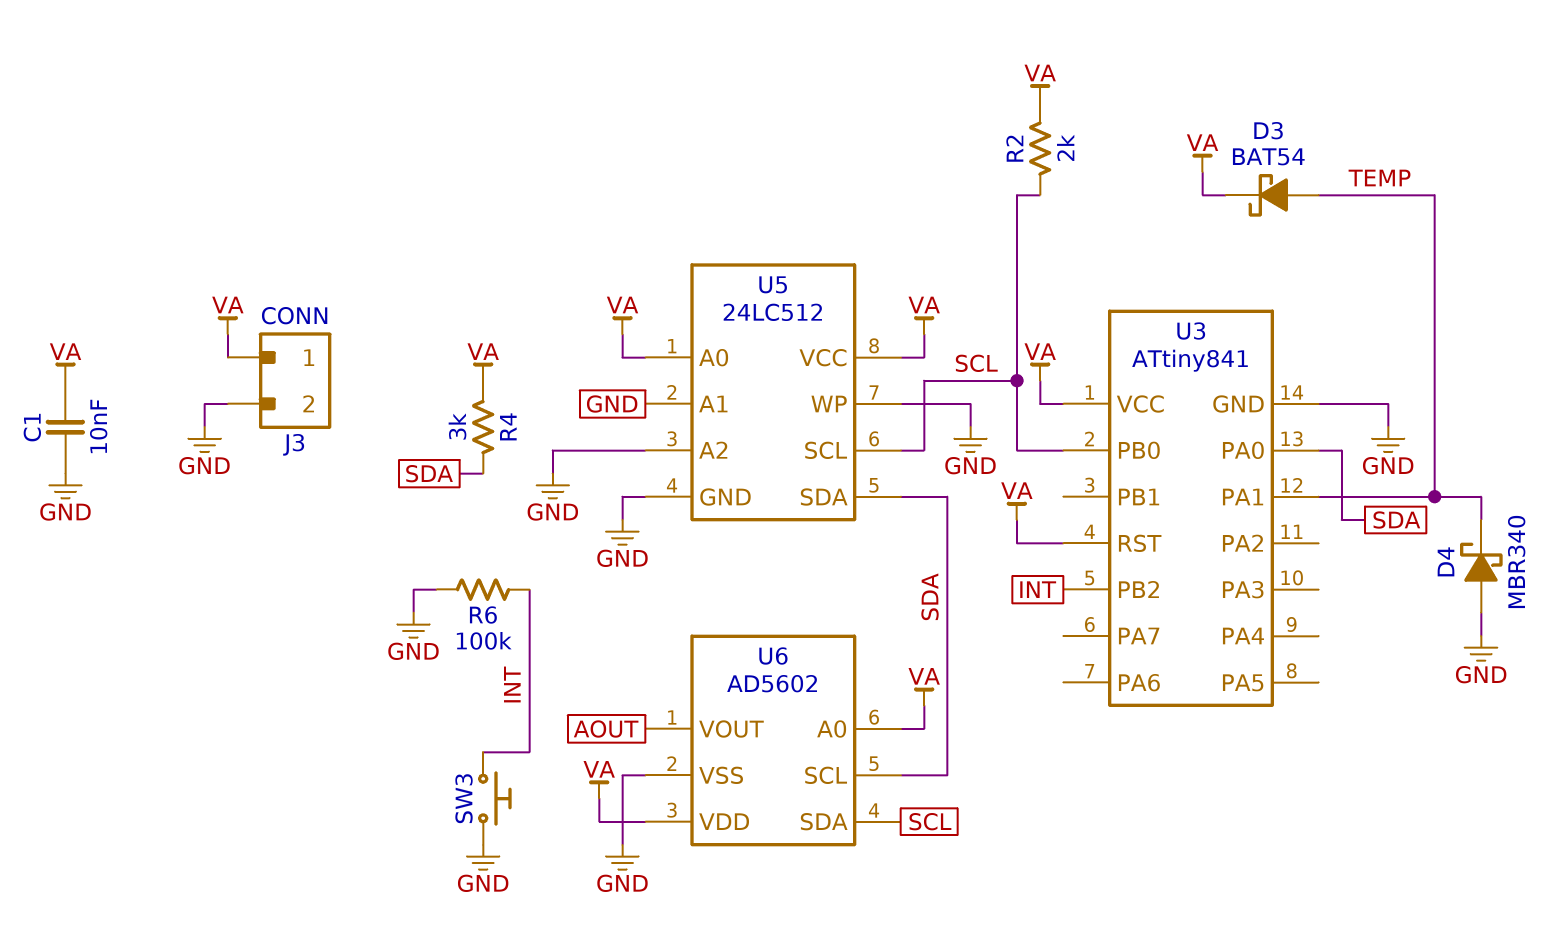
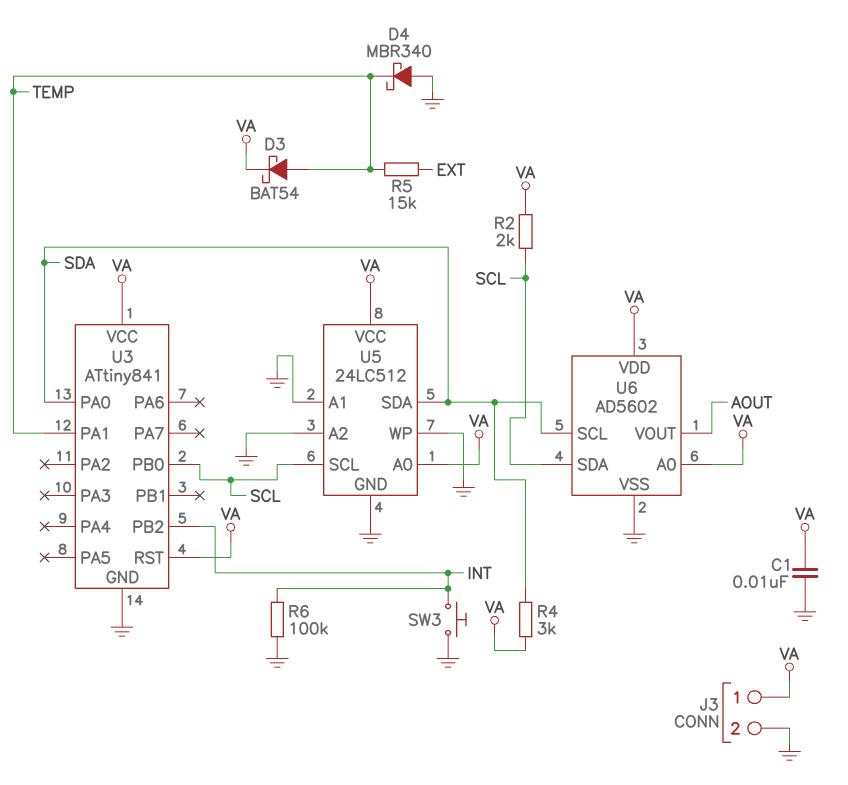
R5: none -> 15k (EXT, TEMP)

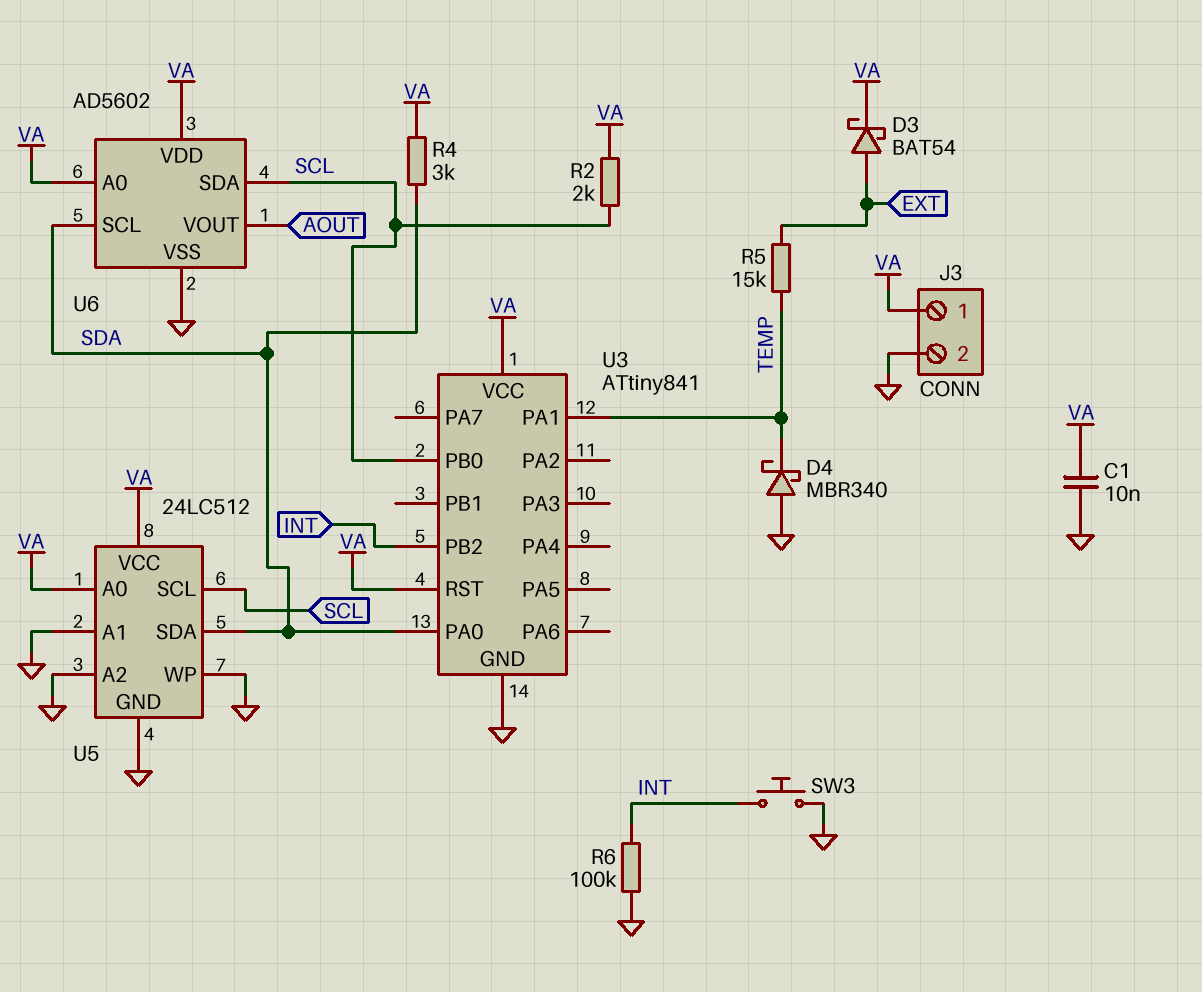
D3: schottky BAT54 (A TEMP, K VA) -> schottky BAT54 (A EXT, K VA)

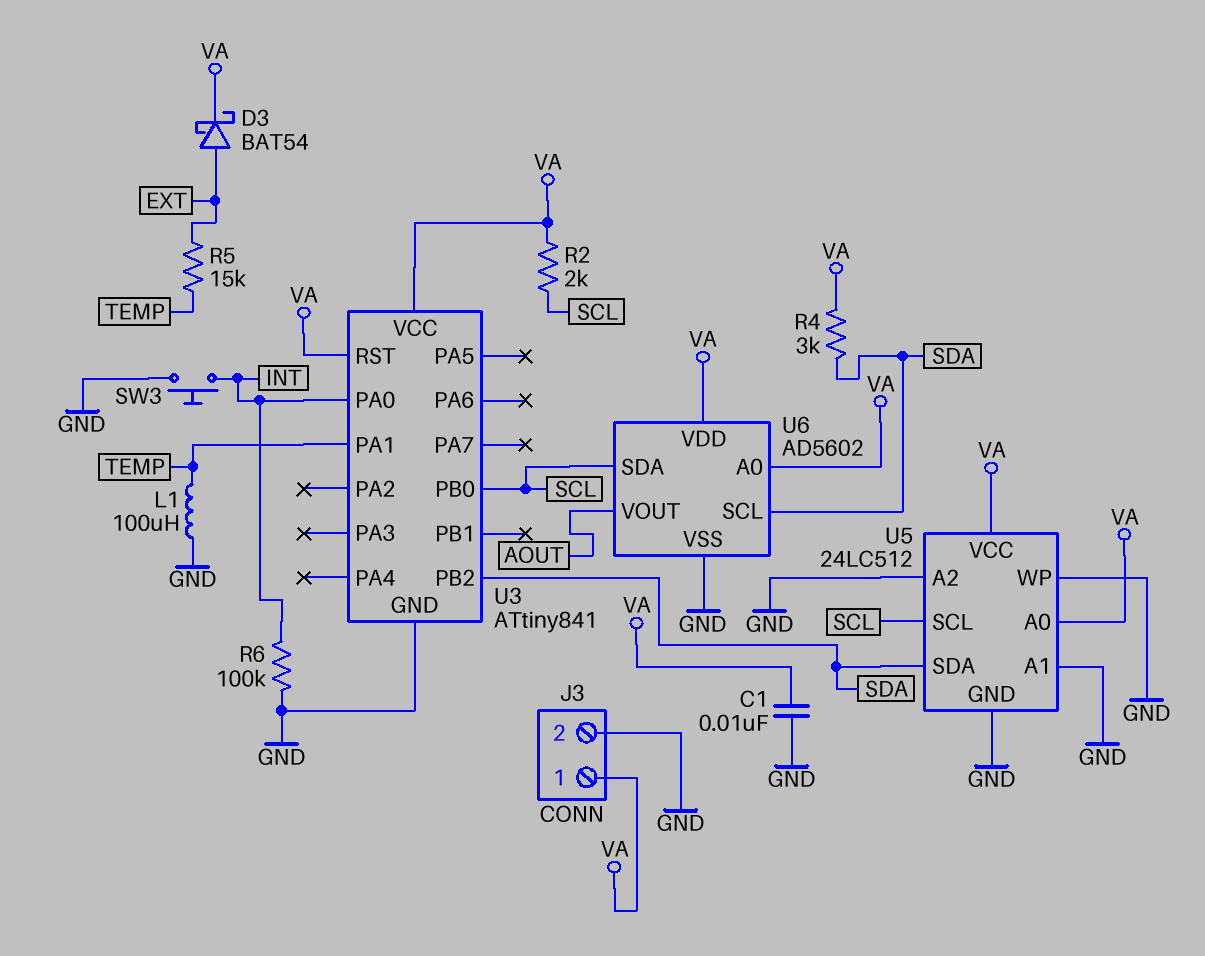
D4: schottky MBR340 (A GND, K TEMP) -> none
L1: none -> 100uH (GND, TEMP)
U3 pin PA0: SDA -> INT
U3 pin PB2: INT -> SDA

